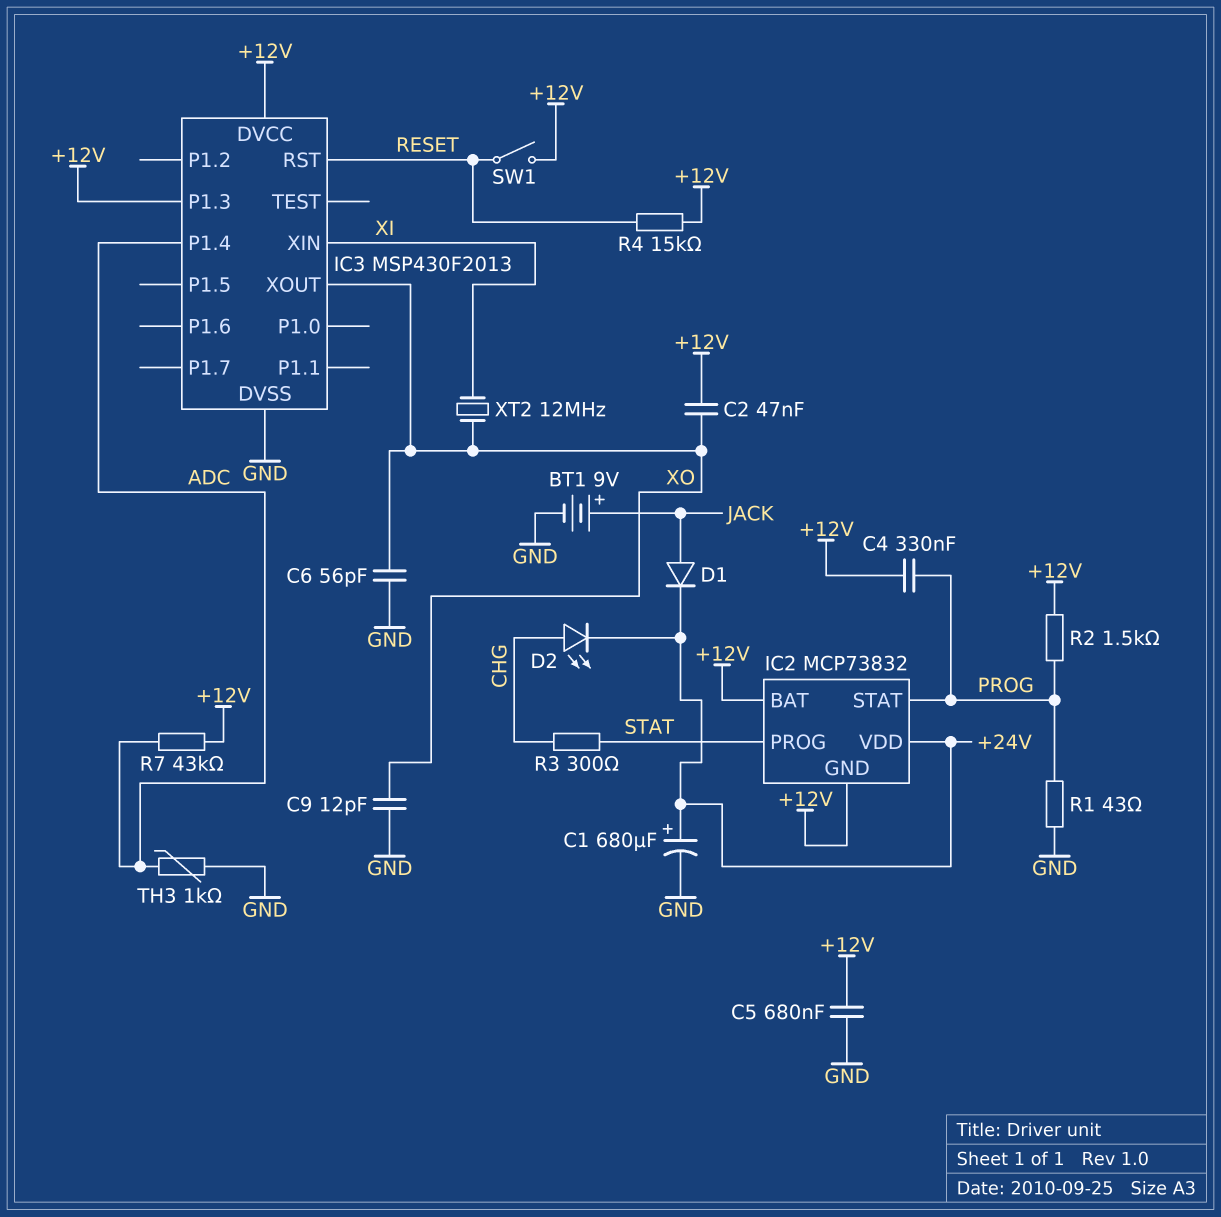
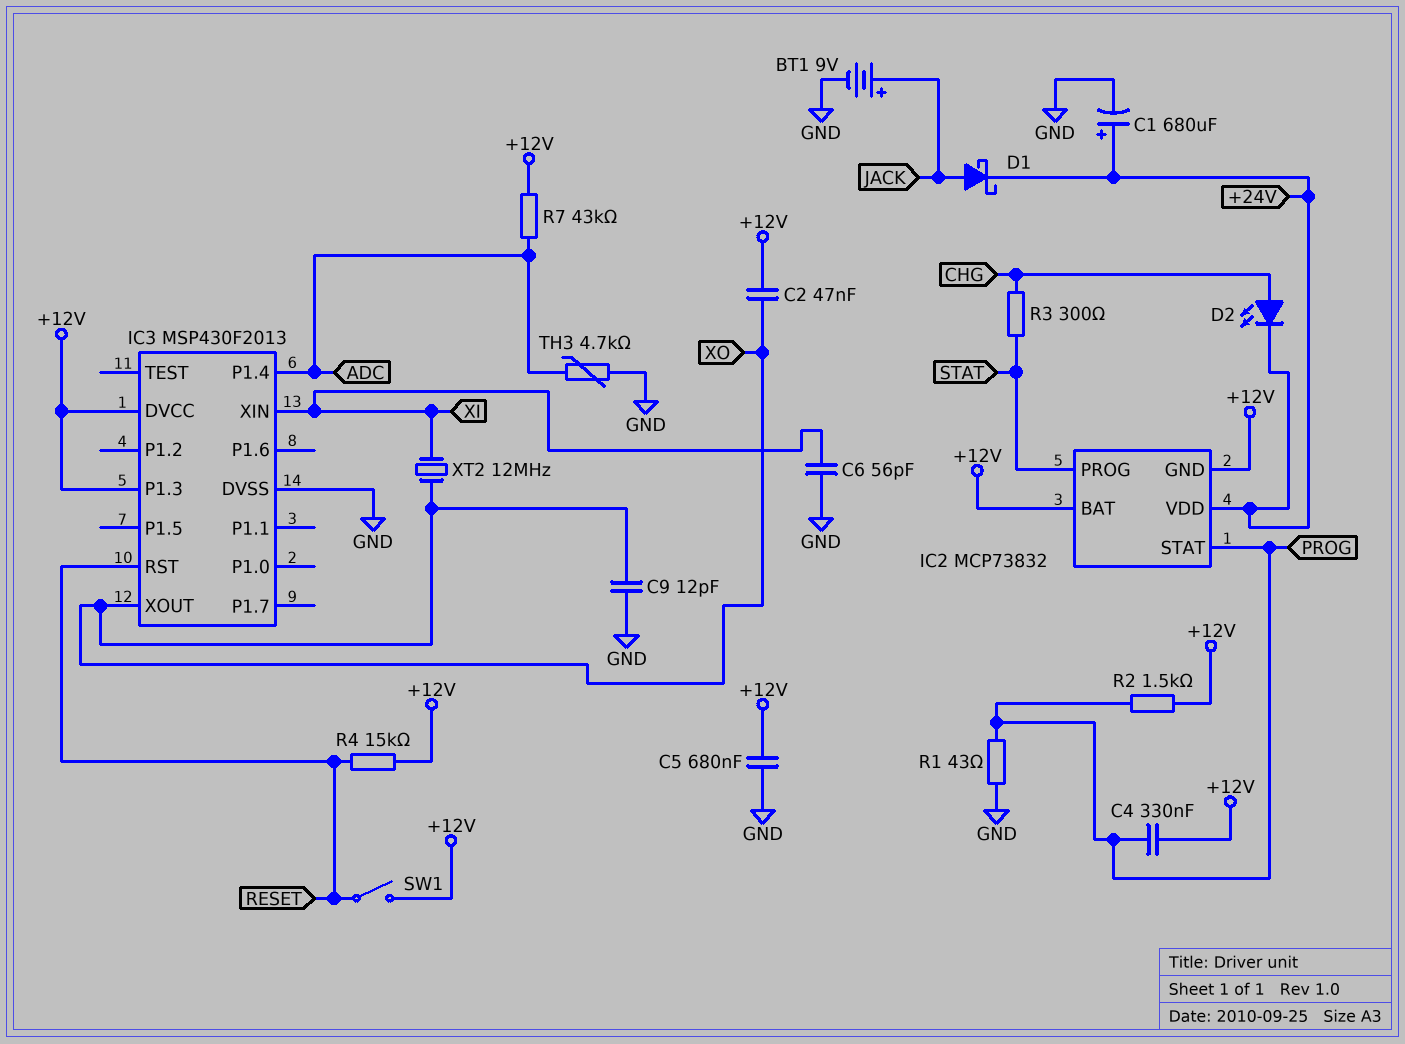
C6: 56pF (GND, XO) -> 56pF (GND, XI)
D1: diode (A JACK, K +24V) -> schottky (A JACK, K +24V)
TH3: 1k (ADC, GND) -> 4.7k (ADC, GND)

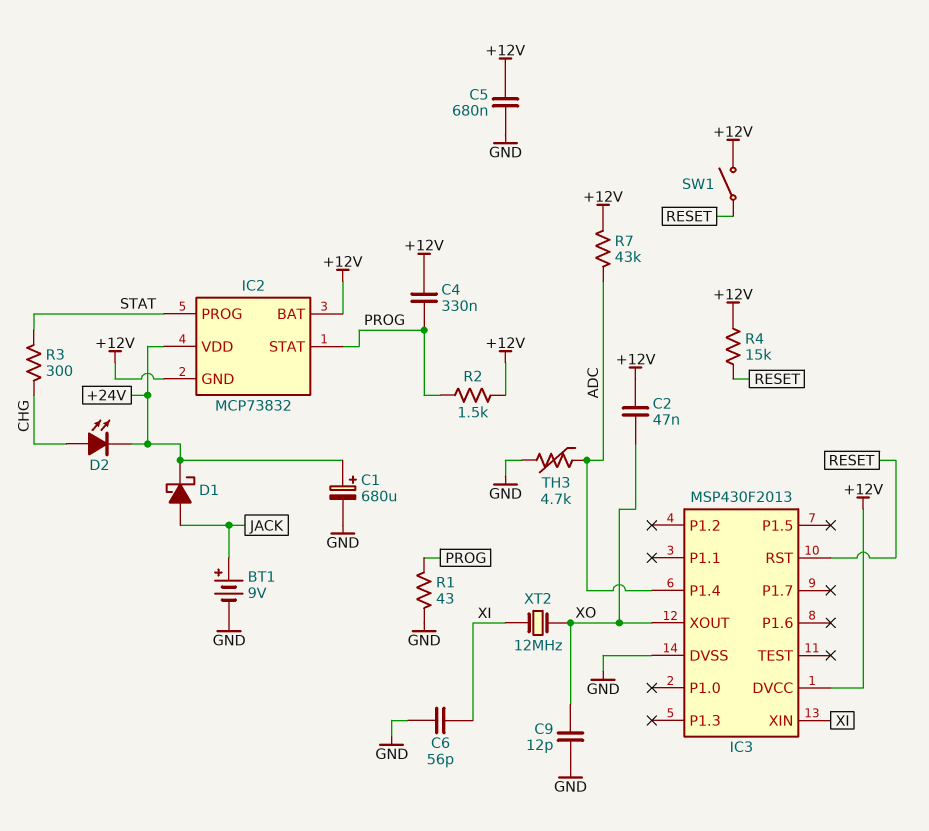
IC3 pin P1.3: +12V -> none

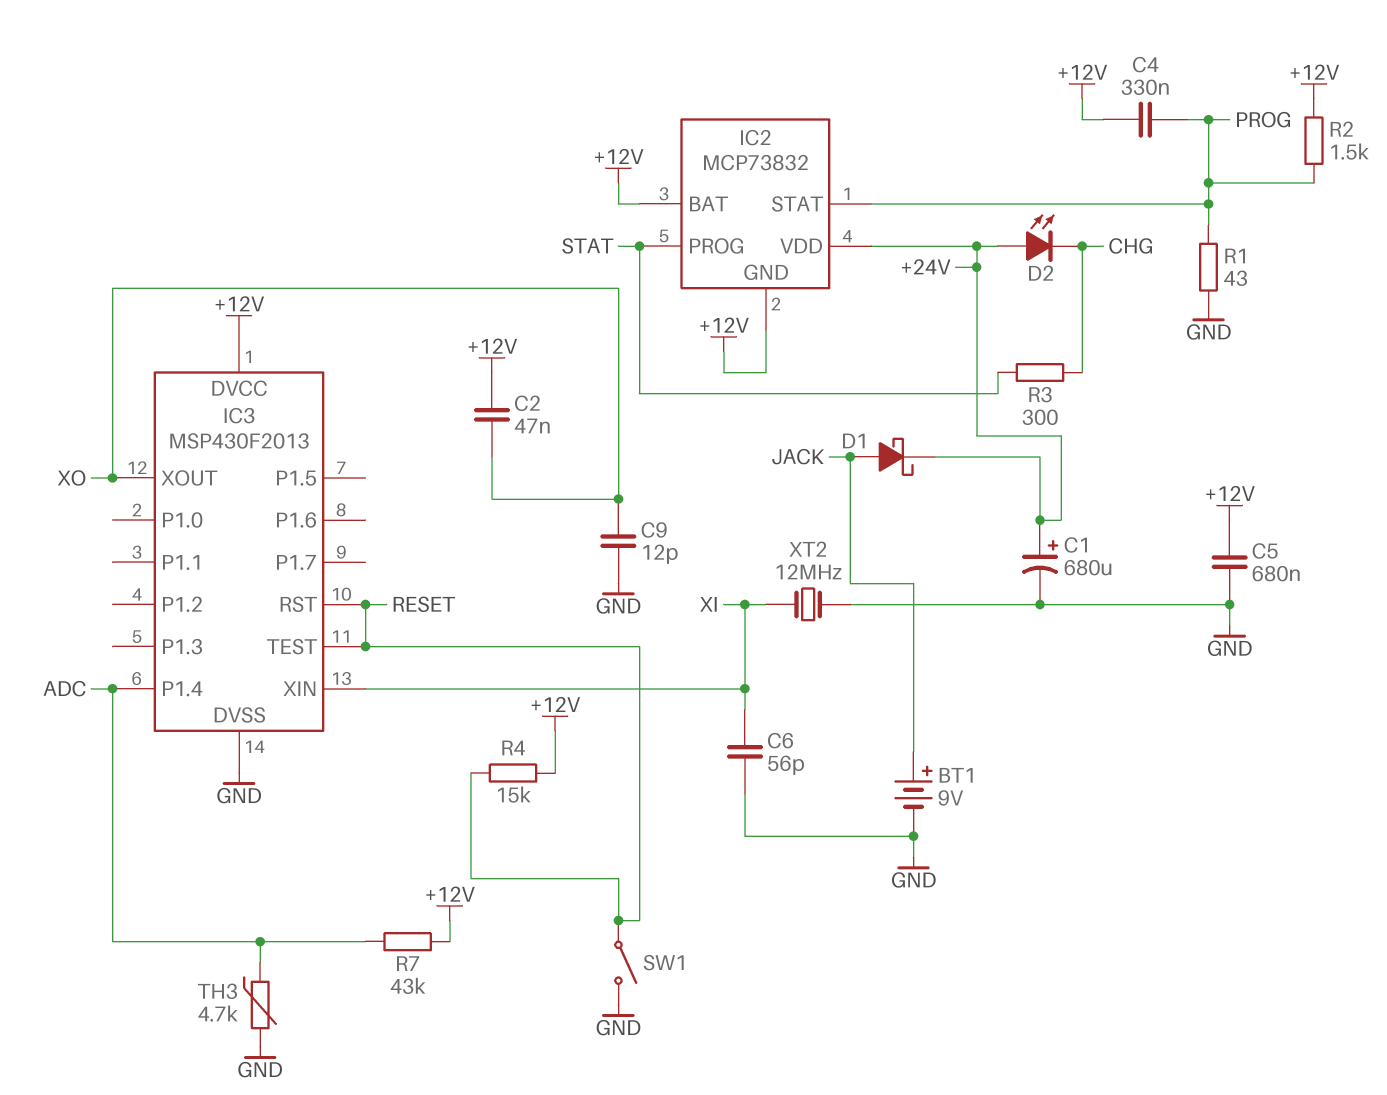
D2: LED (A CHG, K +24V) -> LED (A +24V, K CHG)
IC3 pin TEST: none -> RESET
SW1: switch (+12V, RESET) -> switch (GND, RESET)
XT2: 12MHz (XI, XO) -> 12MHz (GND, XI)

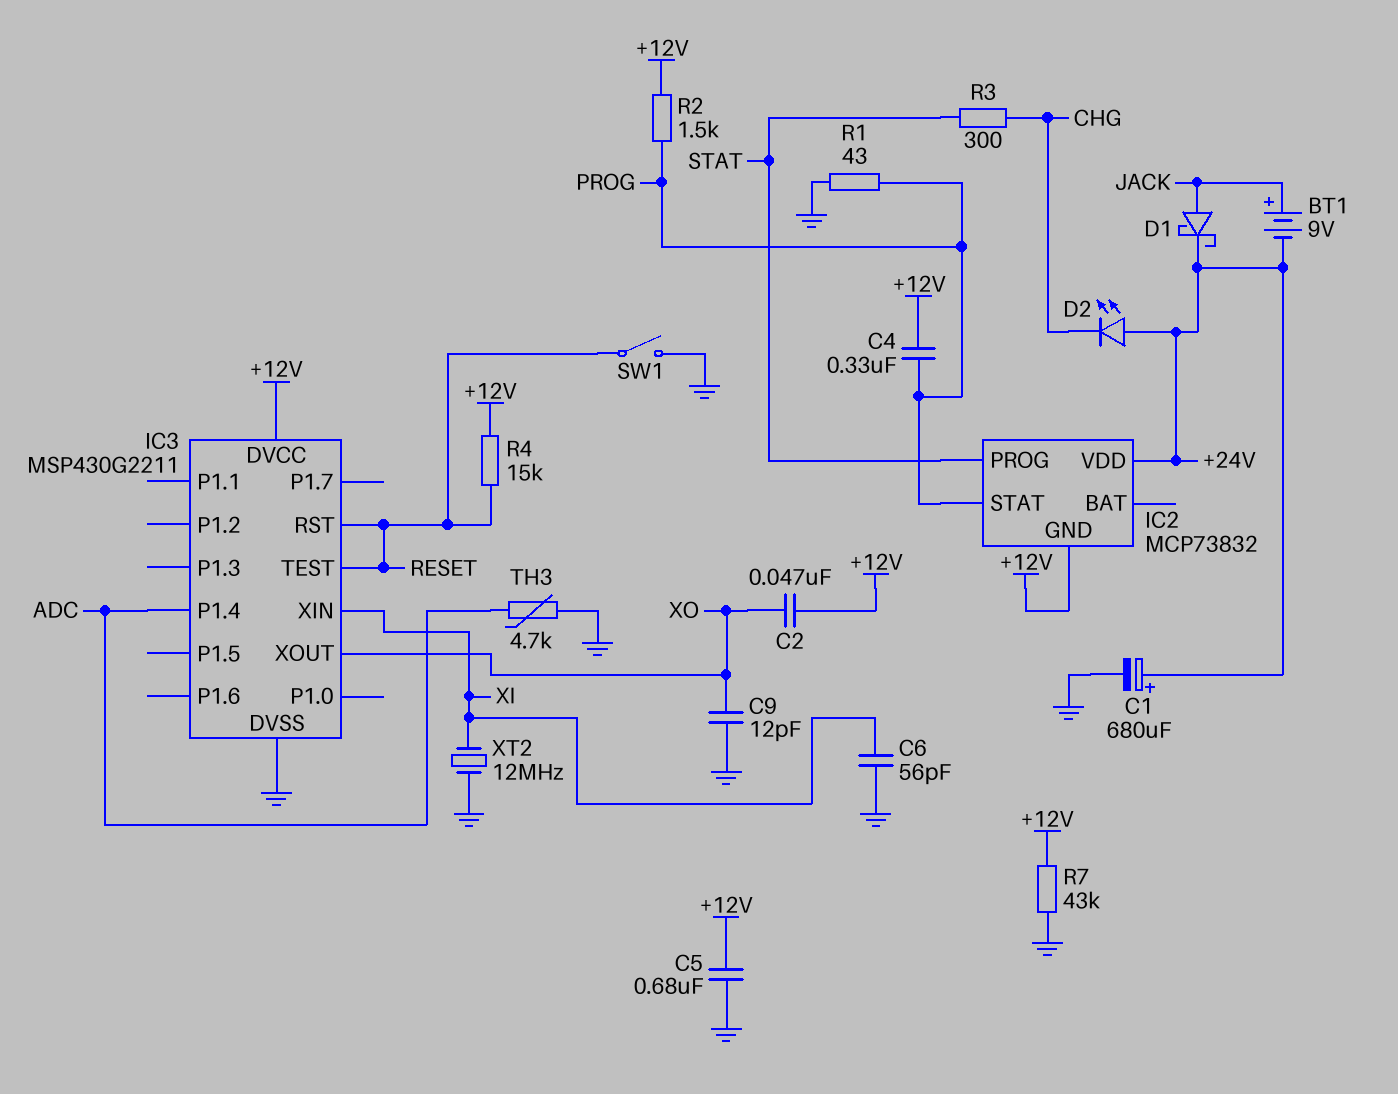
BT1: 9V (plus JACK, minus GND) -> 9V (plus JACK, minus +24V)
IC2 pin BAT: +12V -> none
IC3: MSP430F2013 -> MSP430G2211
R7: 43k (+12V, ADC) -> 43k (+12V, GND)

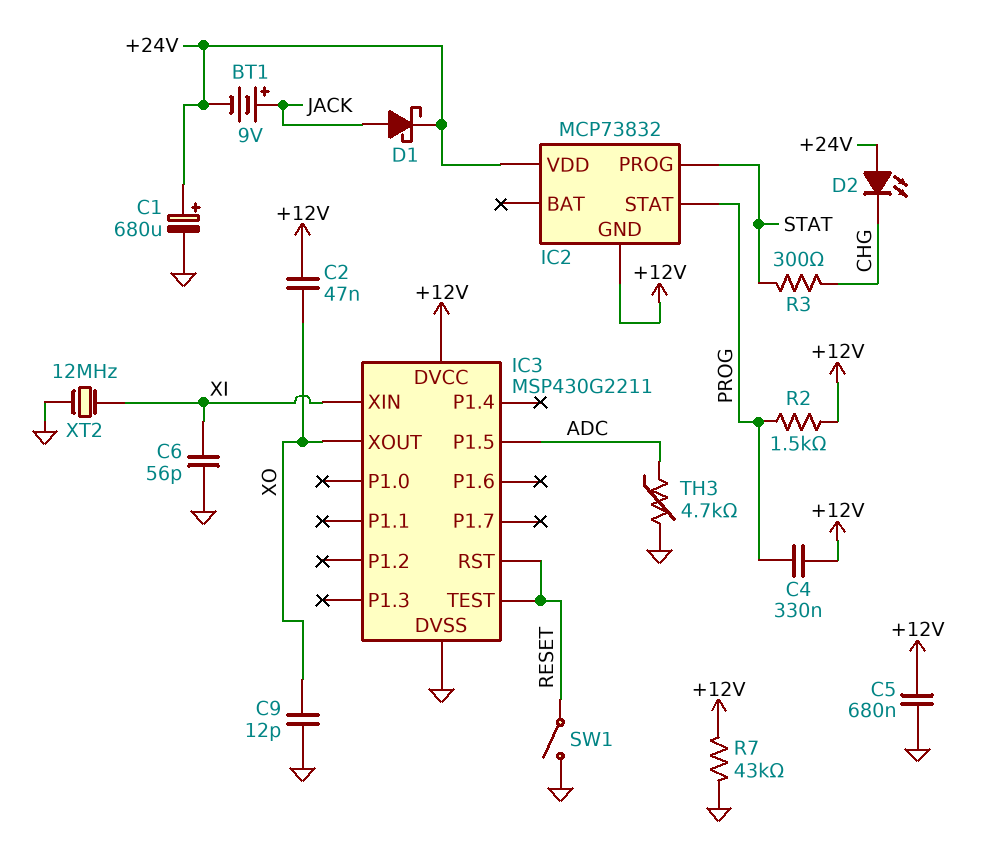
IC3 pin P1.4: ADC -> none
IC3 pin P1.5: none -> ADC
R1: 43 (GND, PROG) -> none
R4: 15k (+12V, RESET) -> none

